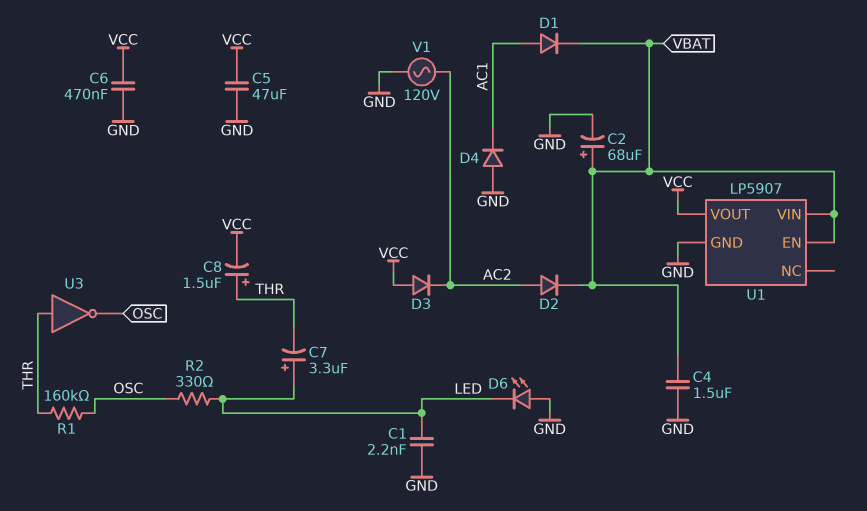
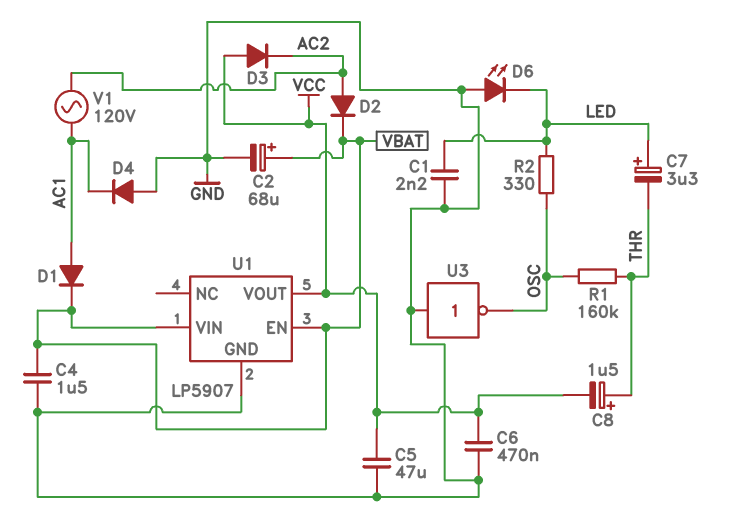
U3: NOT (in THR, out OSC) -> NOT (in GND, out OSC)
V1: AC 120V (AC2, GND) -> AC 120V (AC1, AC2)

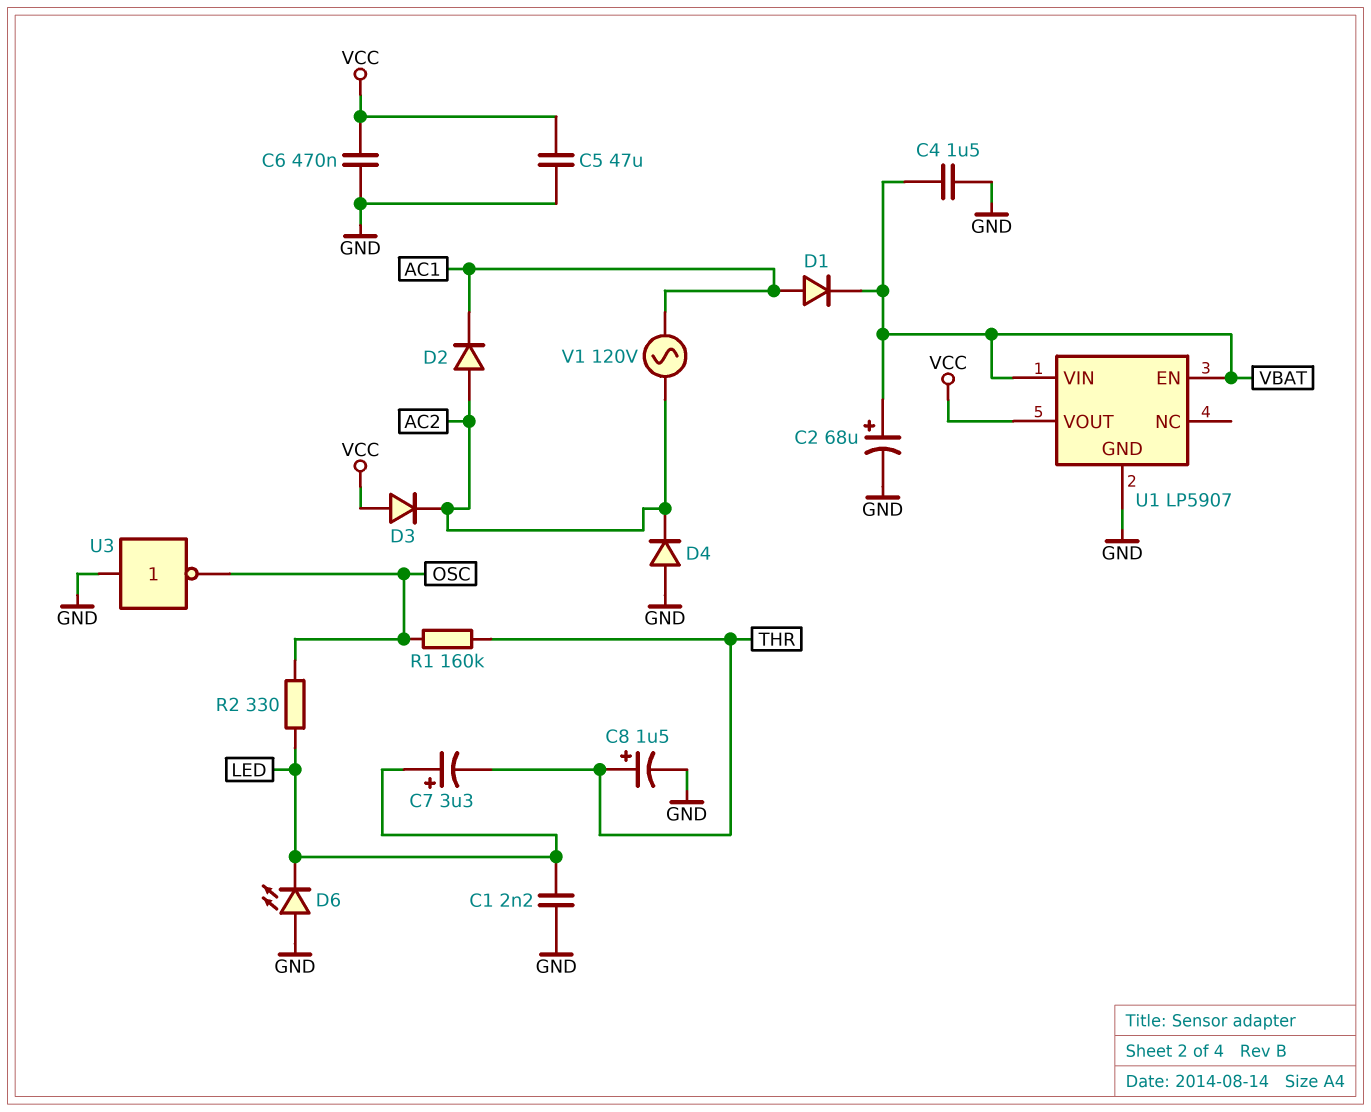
C8: 1.5uF (plus THR, minus VCC) -> 1.5uF (plus THR, minus GND)
D2: diode (A AC2, K VBAT) -> diode (A AC2, K AC1)
D4: diode (A GND, K AC1) -> diode (A GND, K AC2)

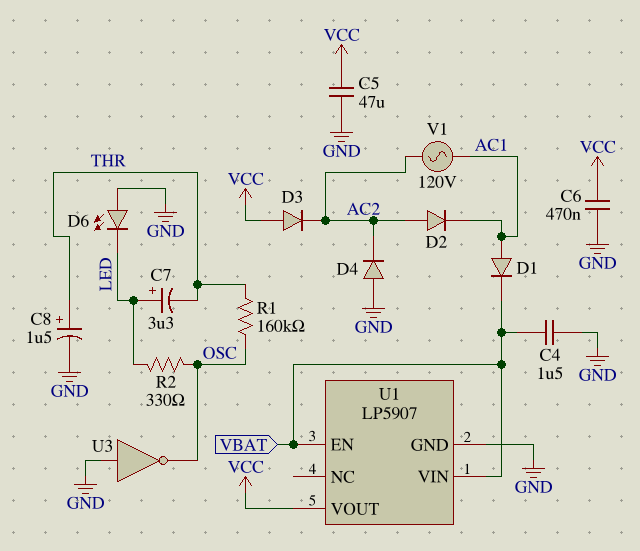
C1: 2.2nF (GND, LED) -> none
C2: 68uF (plus VBAT, minus GND) -> none

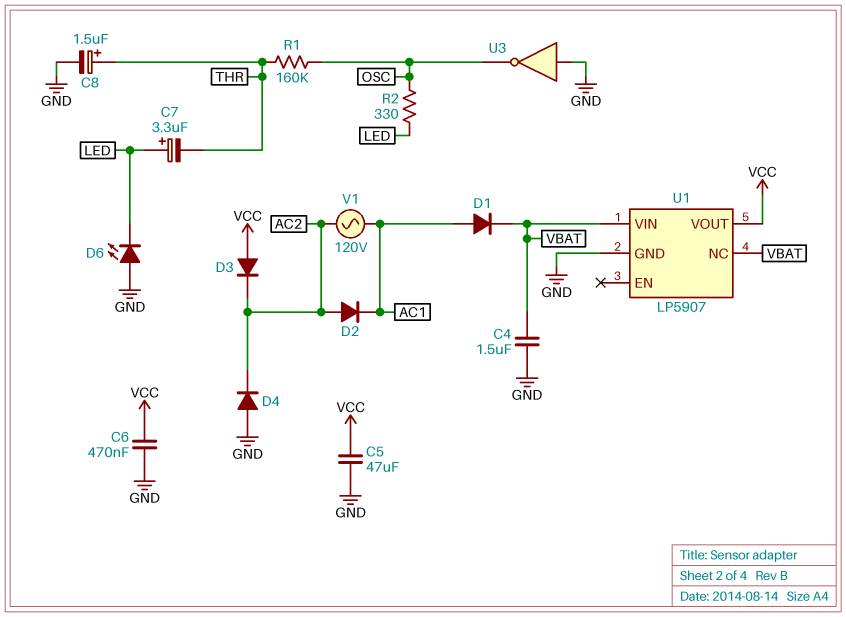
U1 pin EN: VBAT -> none
U1 pin NC: none -> VBAT

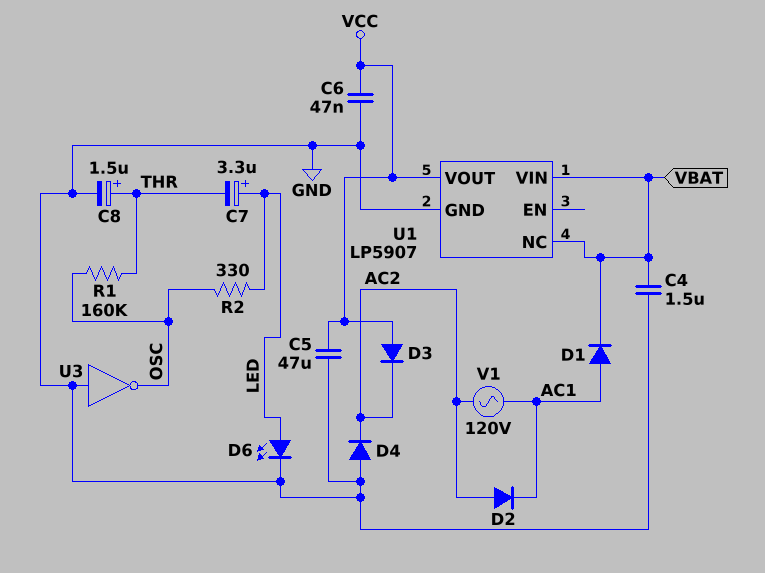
C6: 470nF (GND, VCC) -> 47nF (GND, VCC)
D6: LED (A GND, K LED) -> LED (A LED, K GND)

